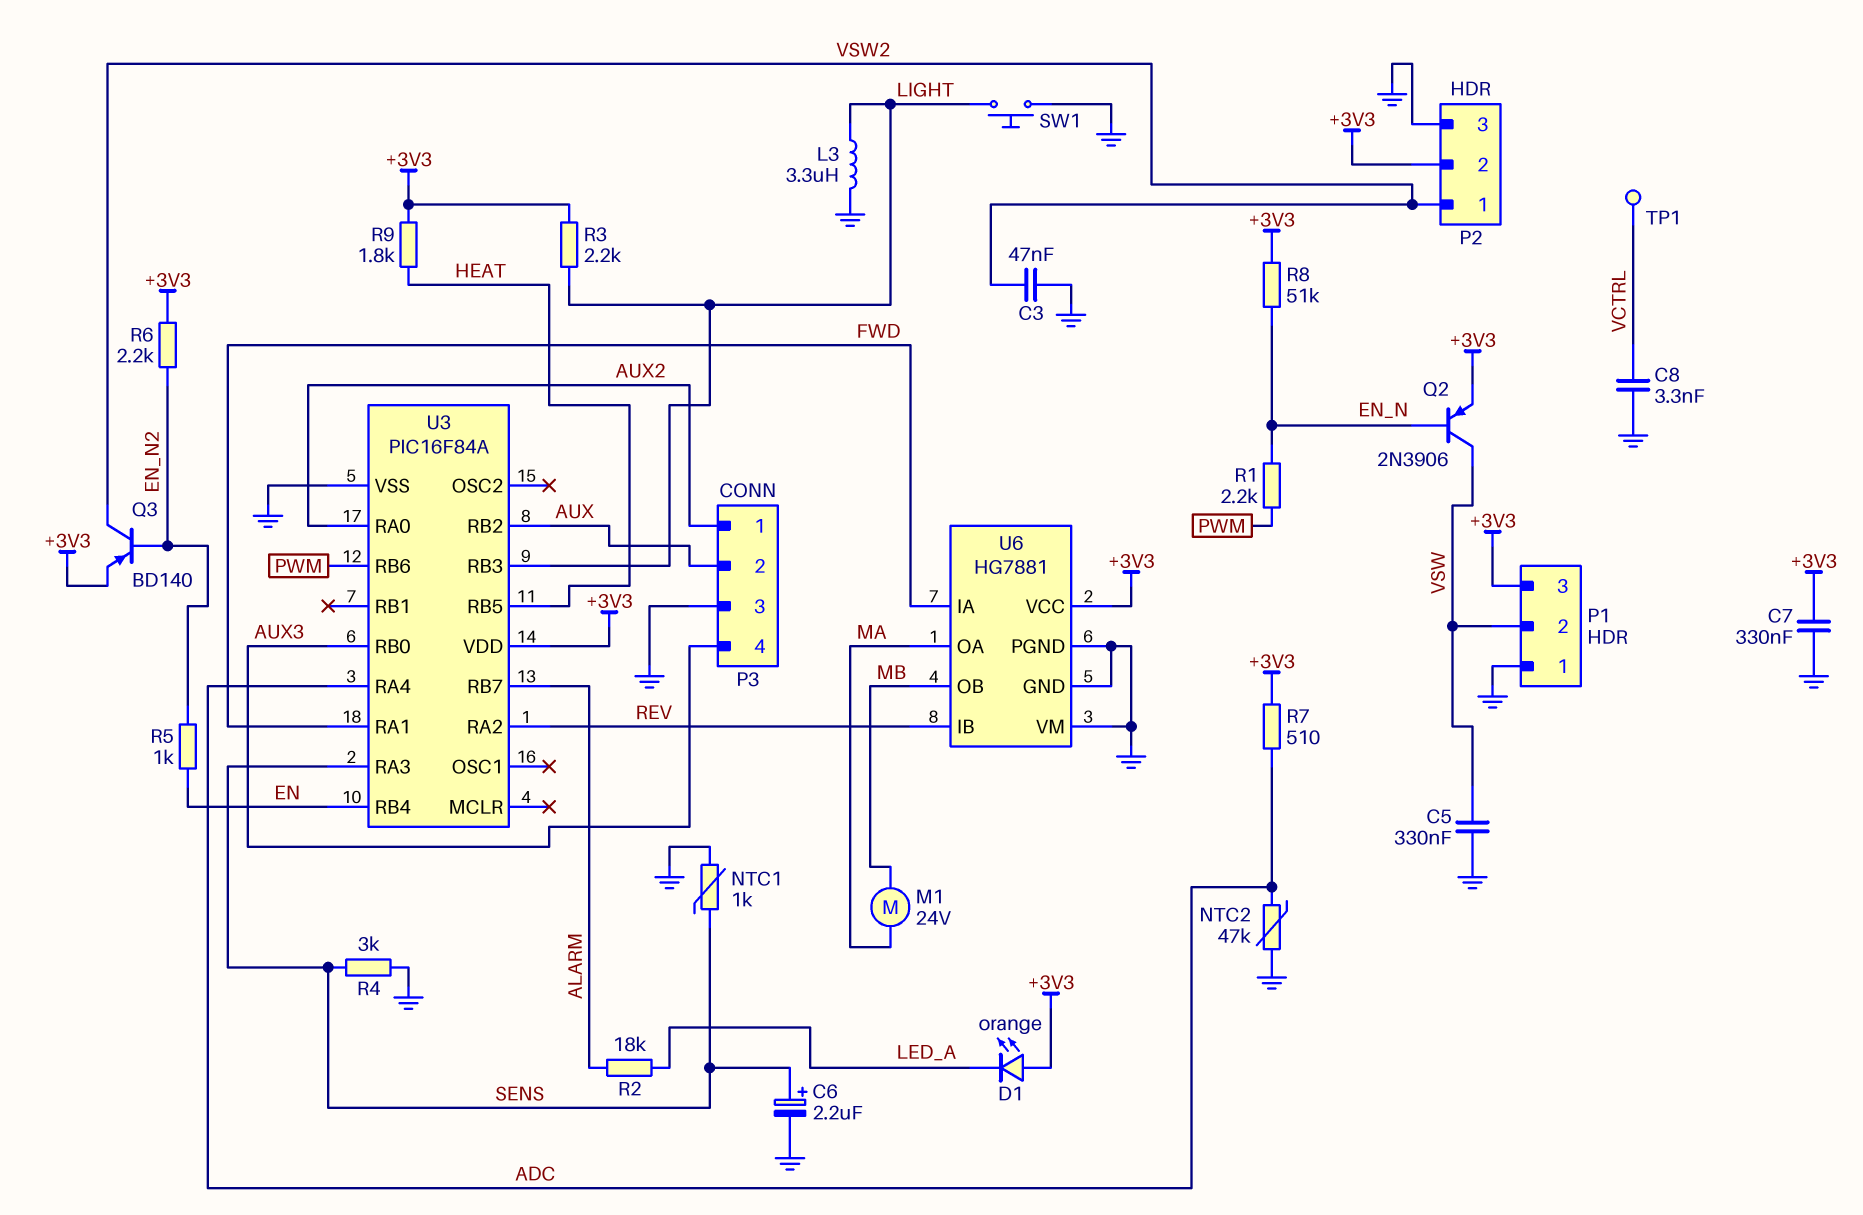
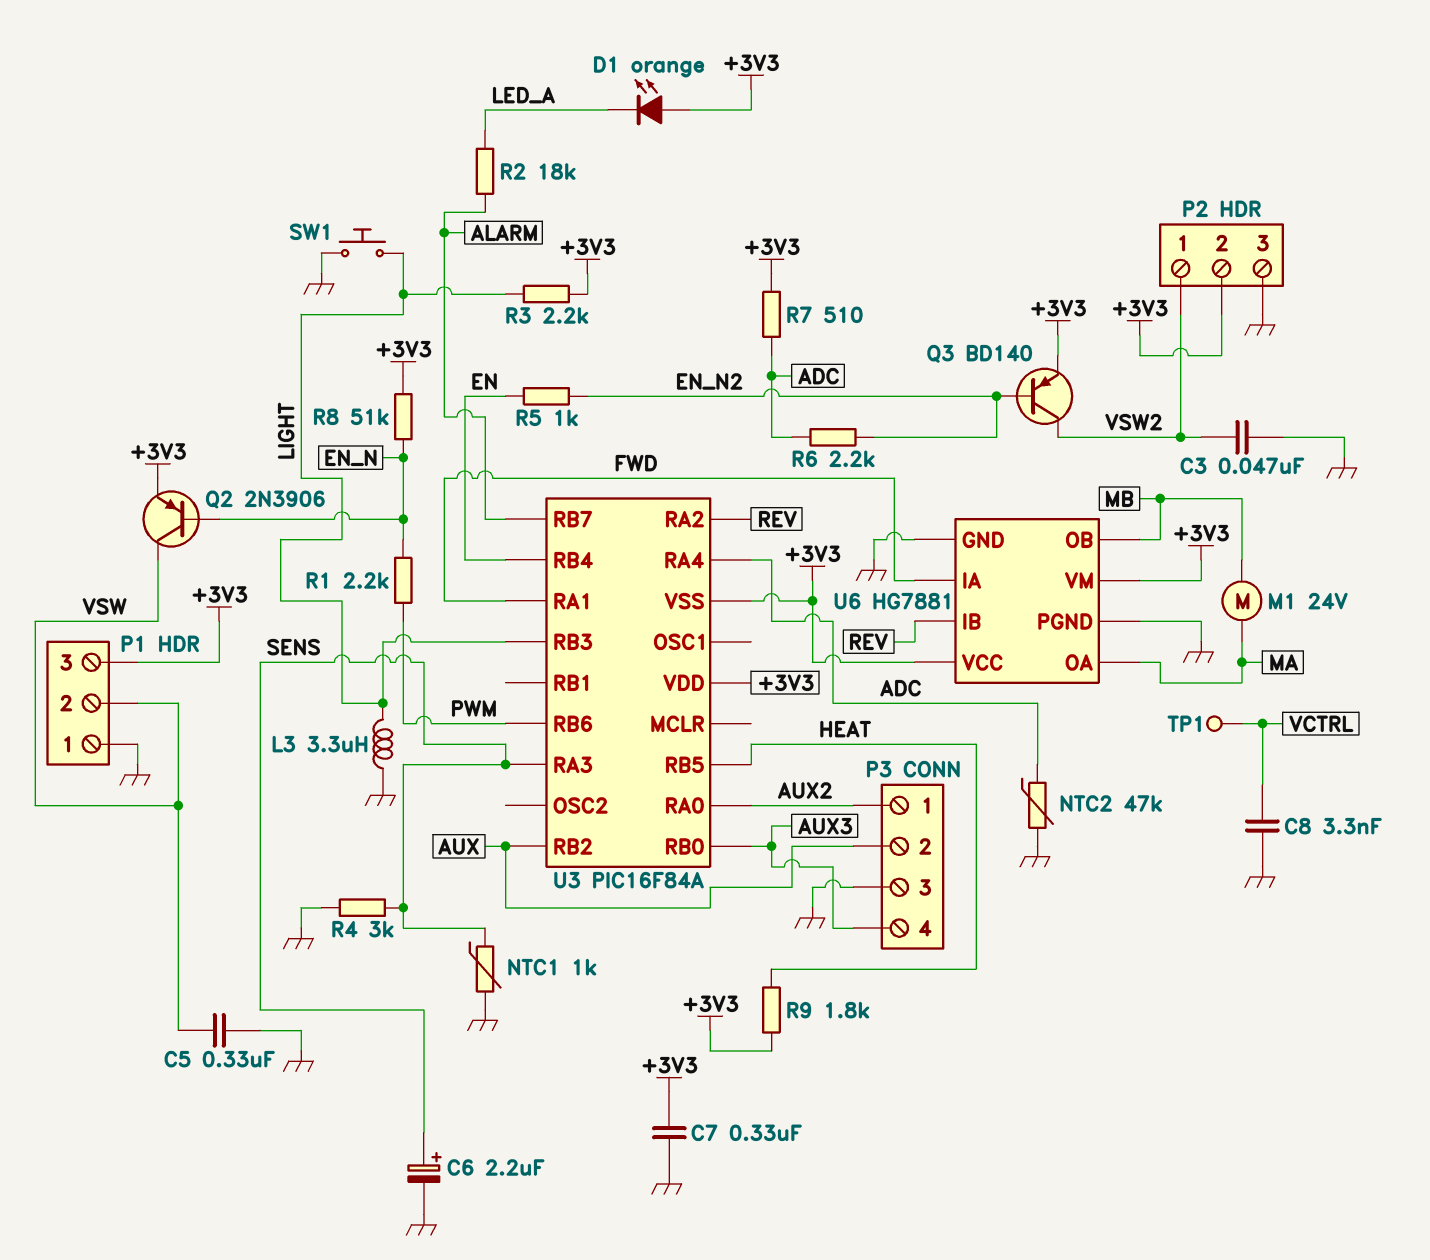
R6: 2.2k (+3V3, EN_N2) -> 2.2k (ADC, EN_N2)
U3 pin VSS: GND -> +3V3
U6 pin VM: GND -> +3V3

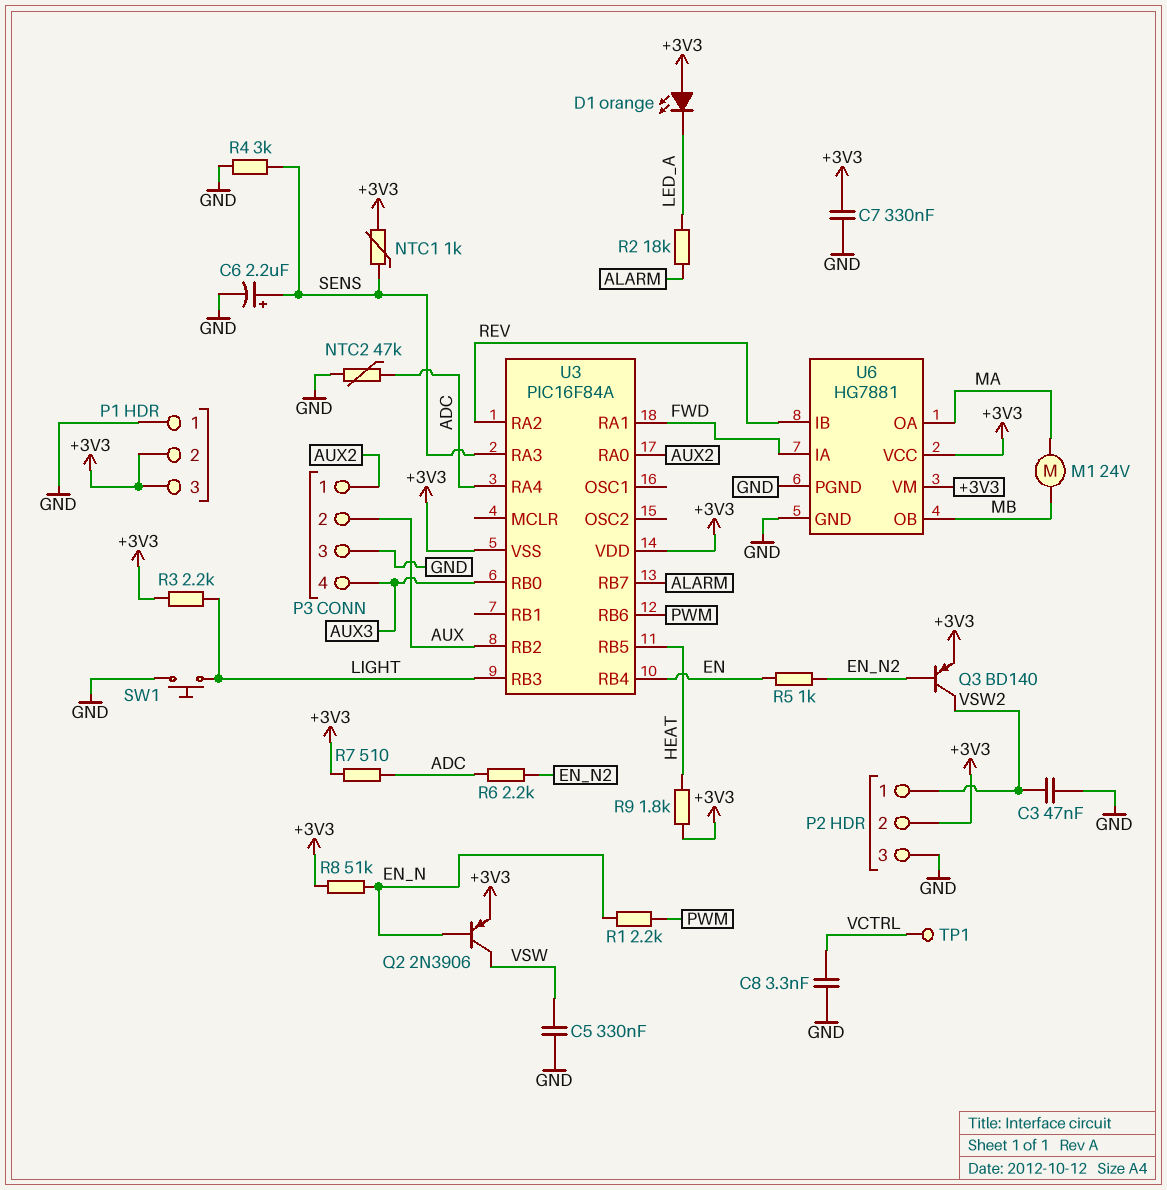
L3: 3.3uH (GND, LIGHT) -> none
NTC1: 1k (GND, SENS) -> 1k (+3V3, SENS)
P1 pin 2: VSW -> +3V3

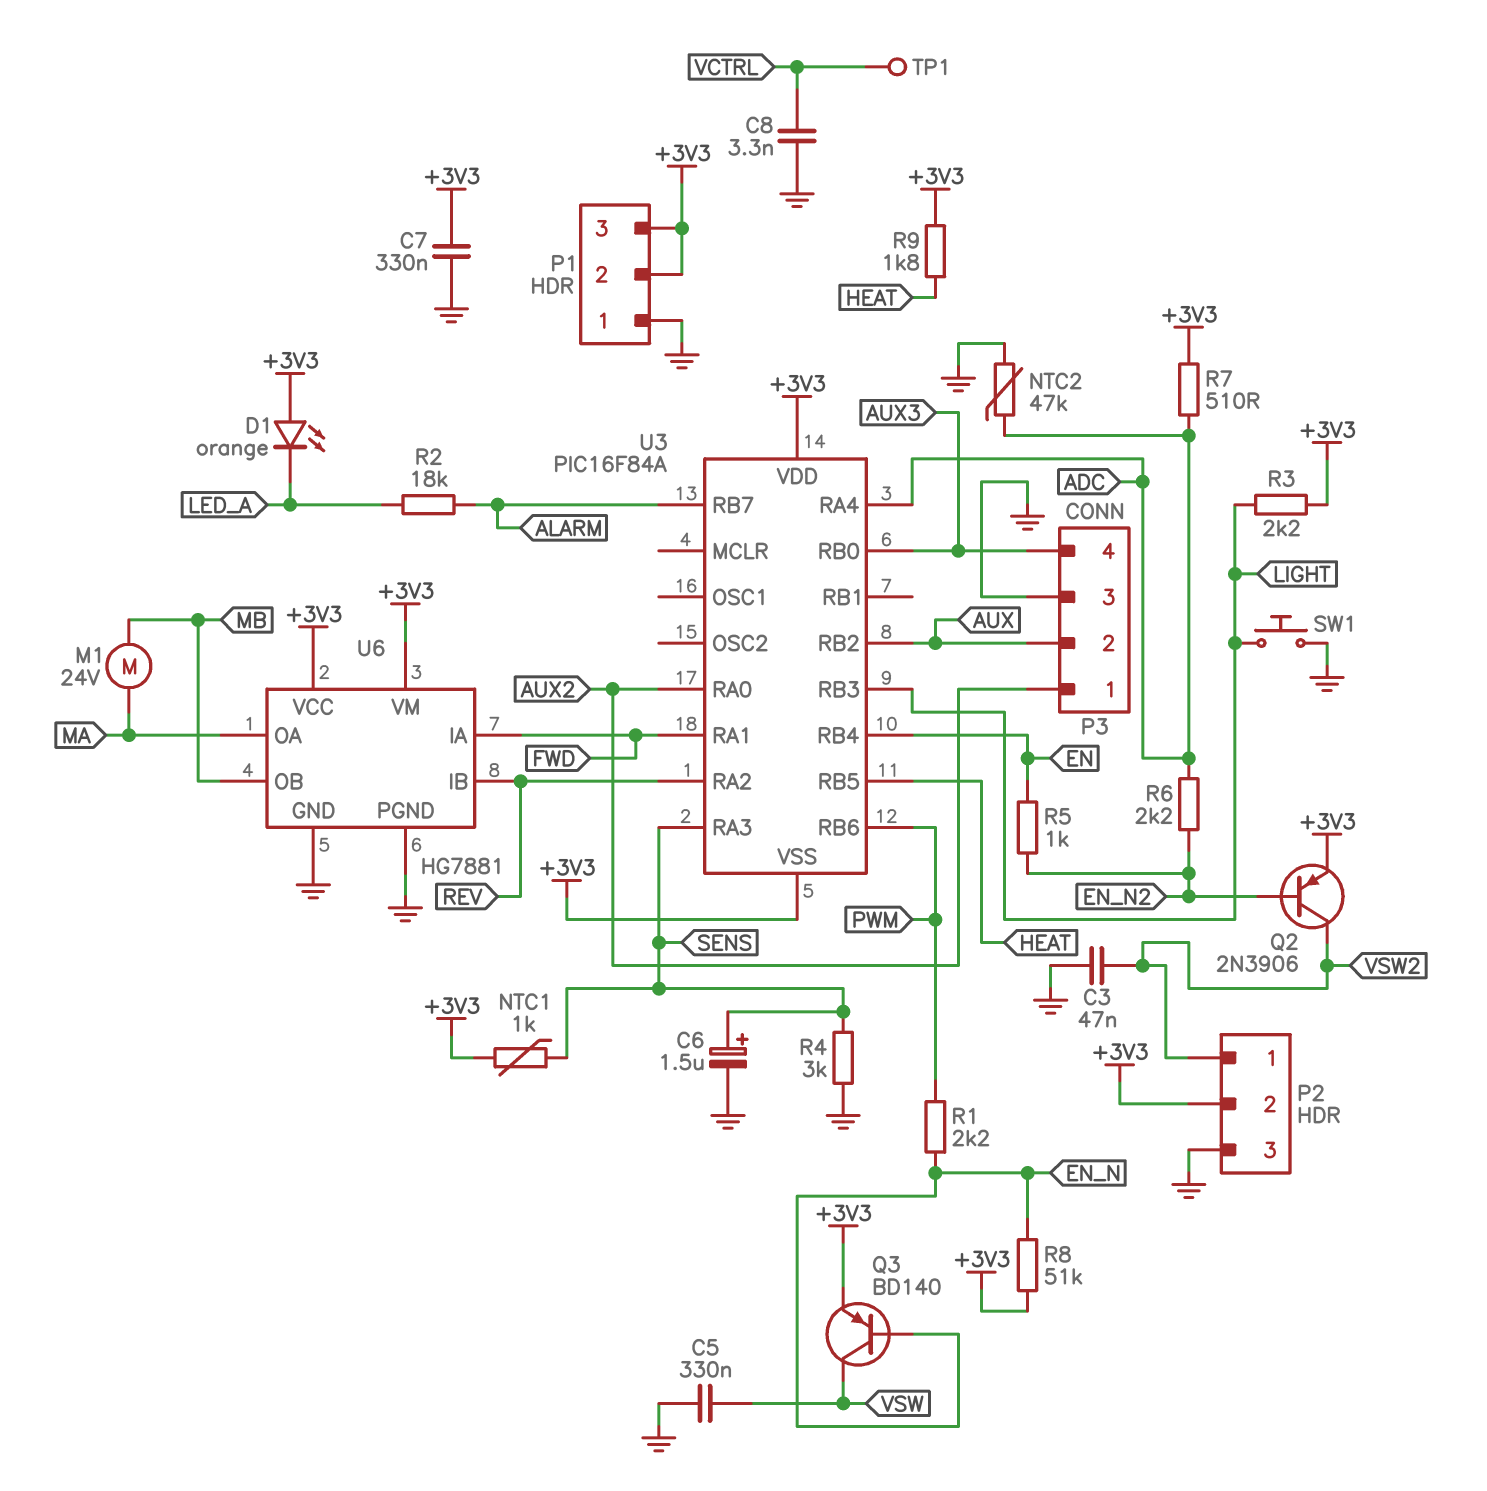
C6: 2.2uF (plus SENS, minus GND) -> 1.5uF (plus SENS, minus GND)
Q2: PNP 2N3906 (B EN_N, C VSW, E +3V3) -> PNP 2N3906 (B EN_N2, C VSW2, E +3V3)
Q3: PNP BD140 (B EN_N2, C VSW2, E +3V3) -> PNP BD140 (B EN_N, C VSW, E +3V3)

